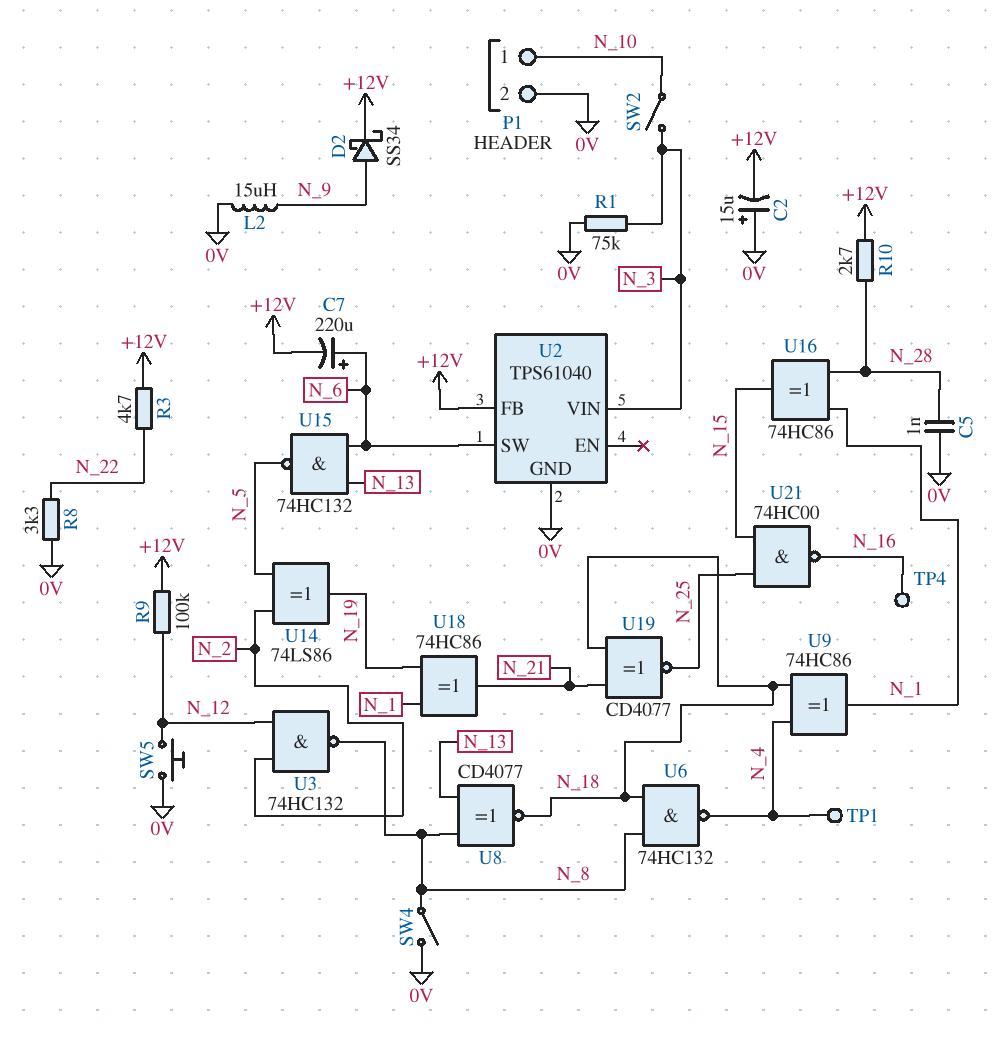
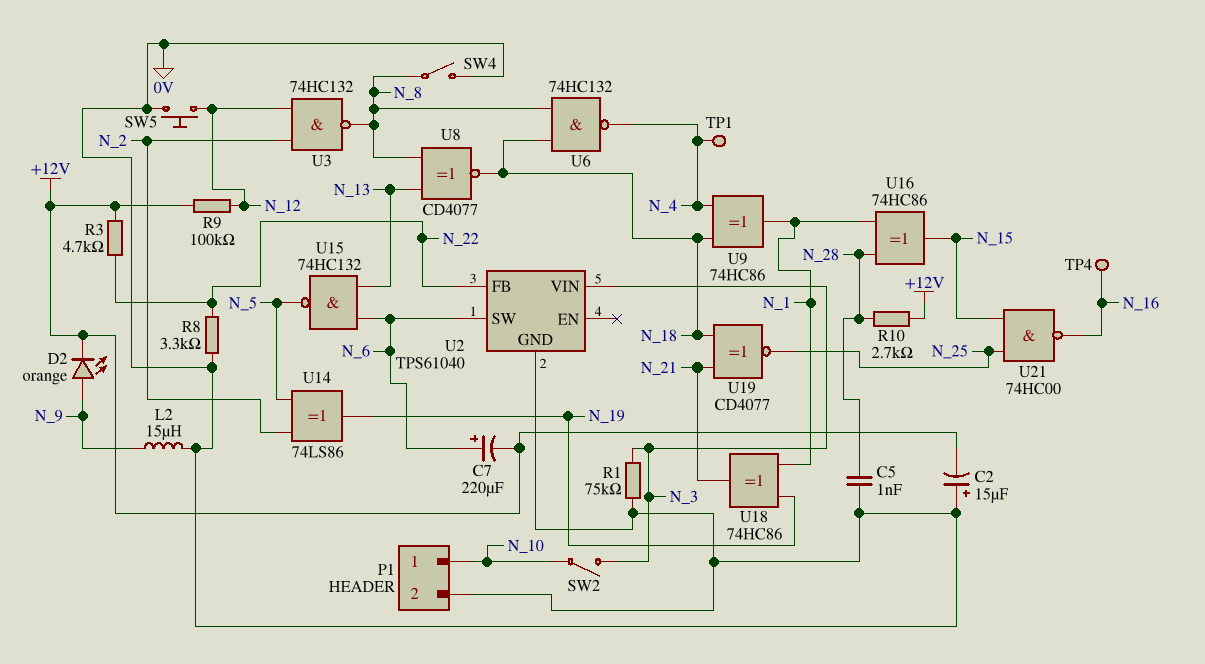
D2: schottky SS34 (A N_9, K +12V) -> LED orange (A N_9, K +12V)
U2 pin FB: +12V -> N_22

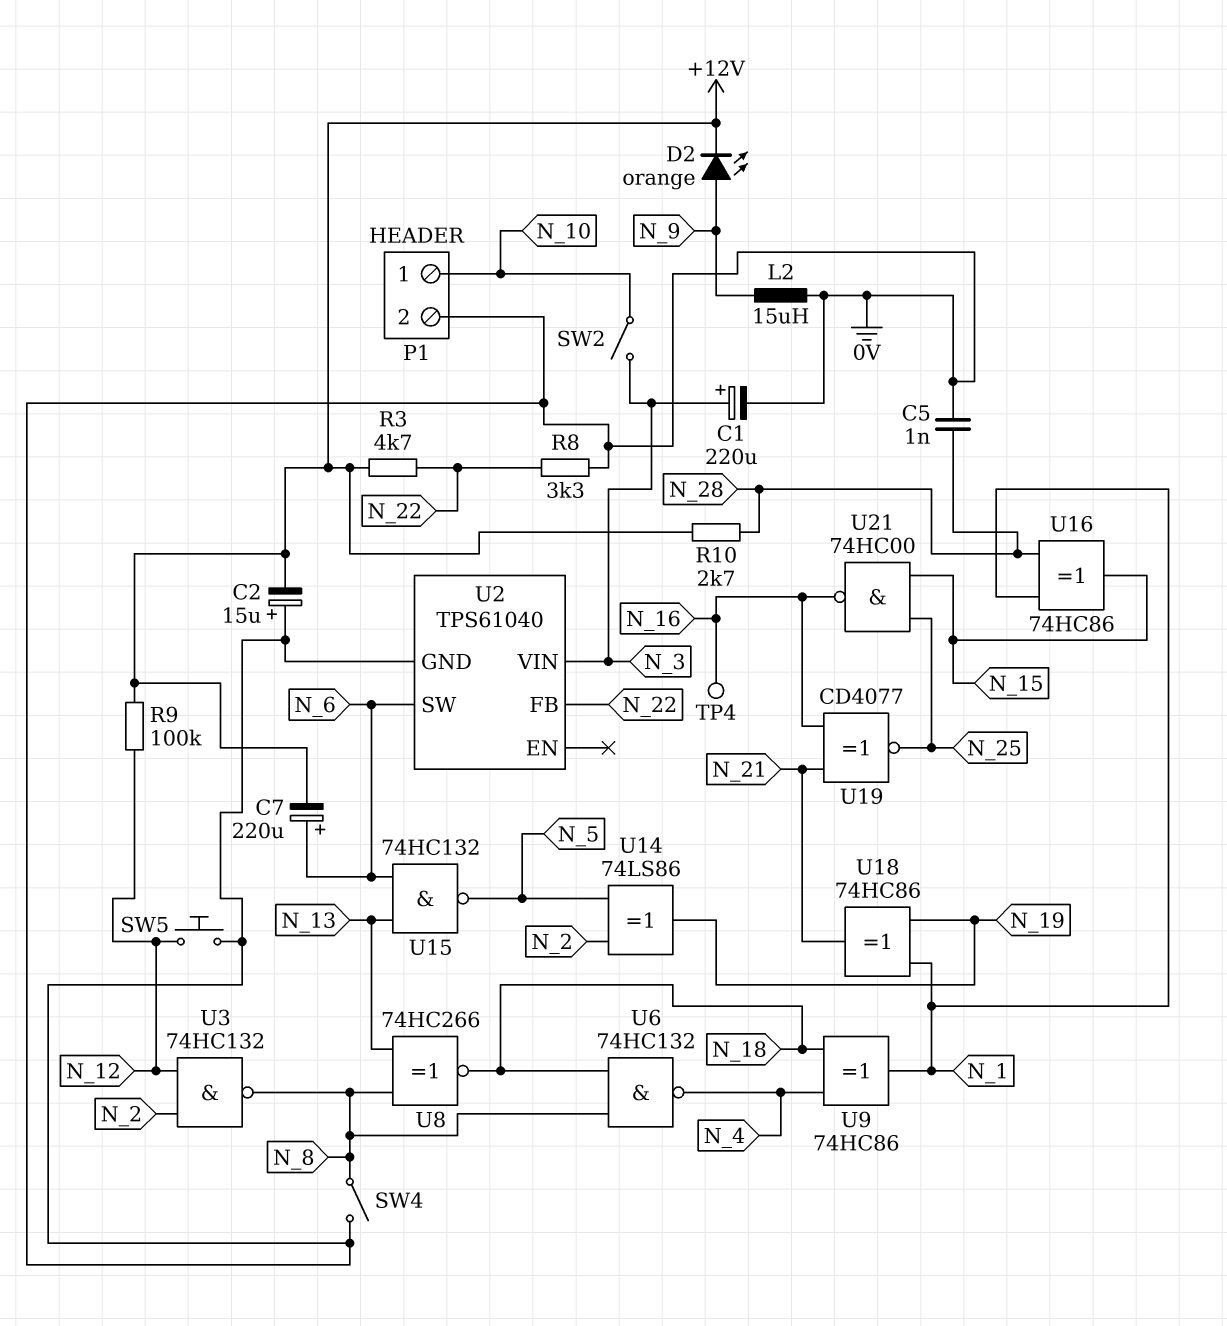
C1: none -> 220uF (plus N_3, minus 0V)
R1: 75k (0V, N_3) -> none
TP1: test point (N_4) -> none
U8: XNOR CD4077 (in N_8, in N_13, out N_18) -> XNOR 74HC266 (in N_8, in N_13, out N_18)
U19: XNOR CD4077 (in N_18, in N_21, out N_25) -> XNOR CD4077 (in N_16, in N_21, out N_25)

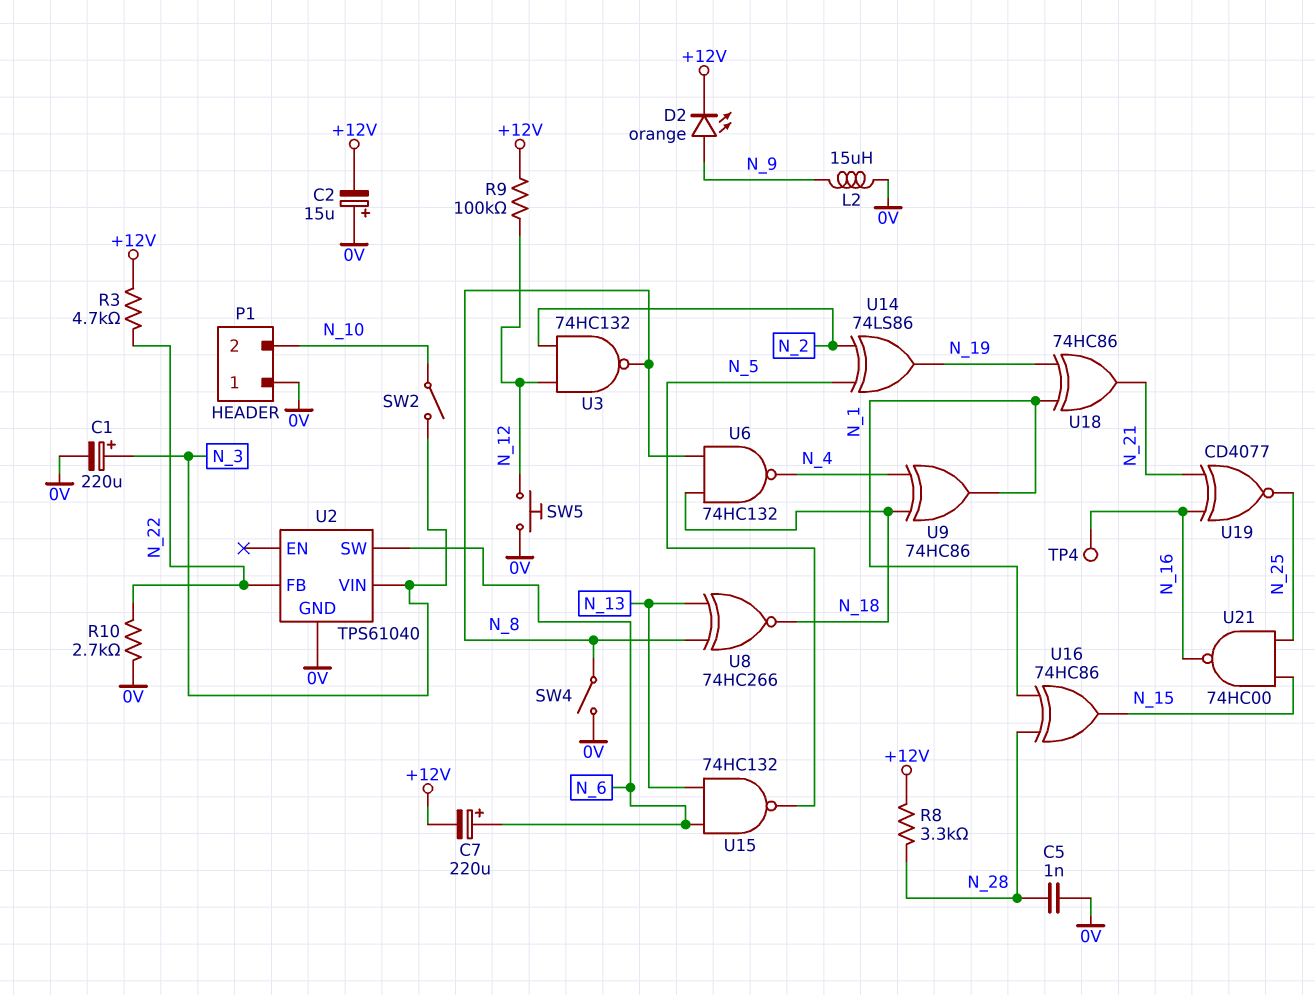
P1 pin 1: N_10 -> 0V
P1 pin 2: 0V -> N_10
R8: 3.3k (0V, N_22) -> 3.3k (+12V, N_28)
R10: 2.7k (+12V, N_28) -> 2.7k (0V, N_22)

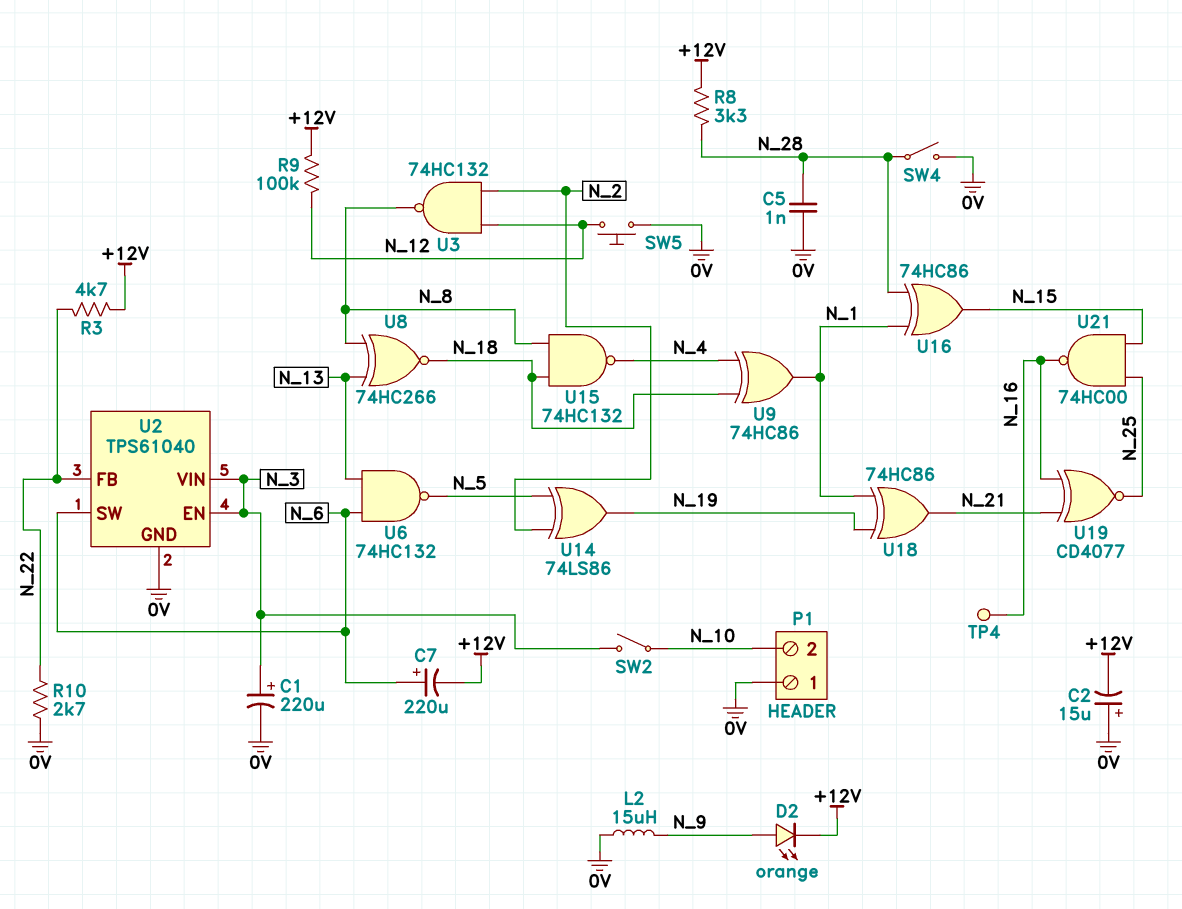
SW4: switch (0V, N_8) -> switch (0V, N_28)
U2 pin EN: none -> N_3
U6: NAND 74HC132 (in N_8, in N_18, out N_4) -> NAND 74HC132 (in N_6, in N_13, out N_5)
U15: NAND 74HC132 (in N_6, in N_13, out N_5) -> NAND 74HC132 (in N_8, in N_18, out N_4)

